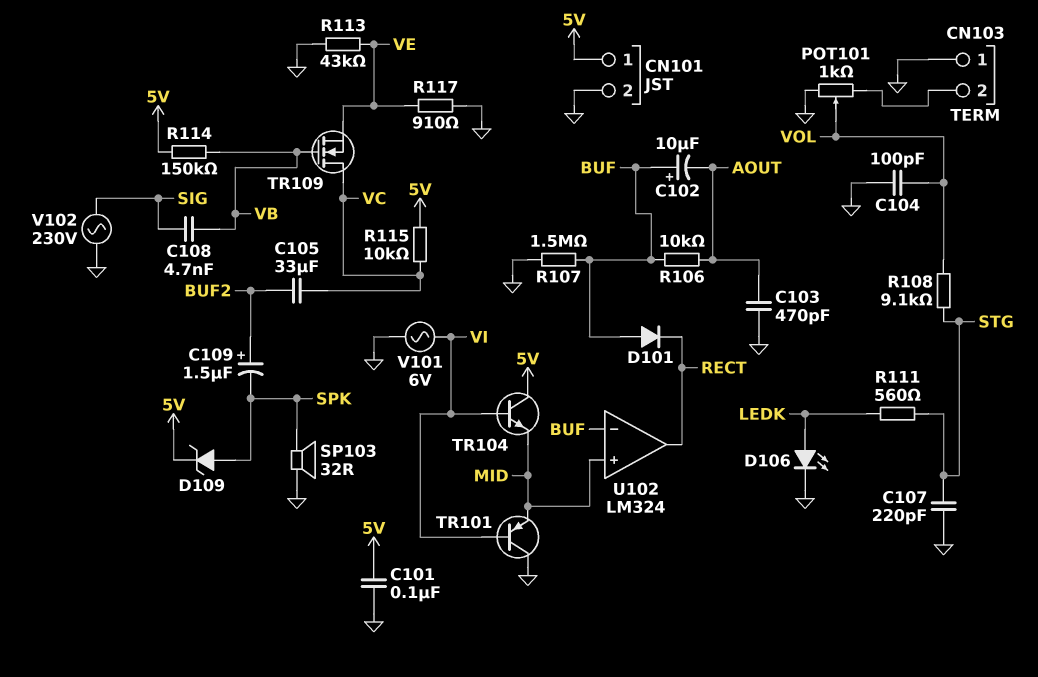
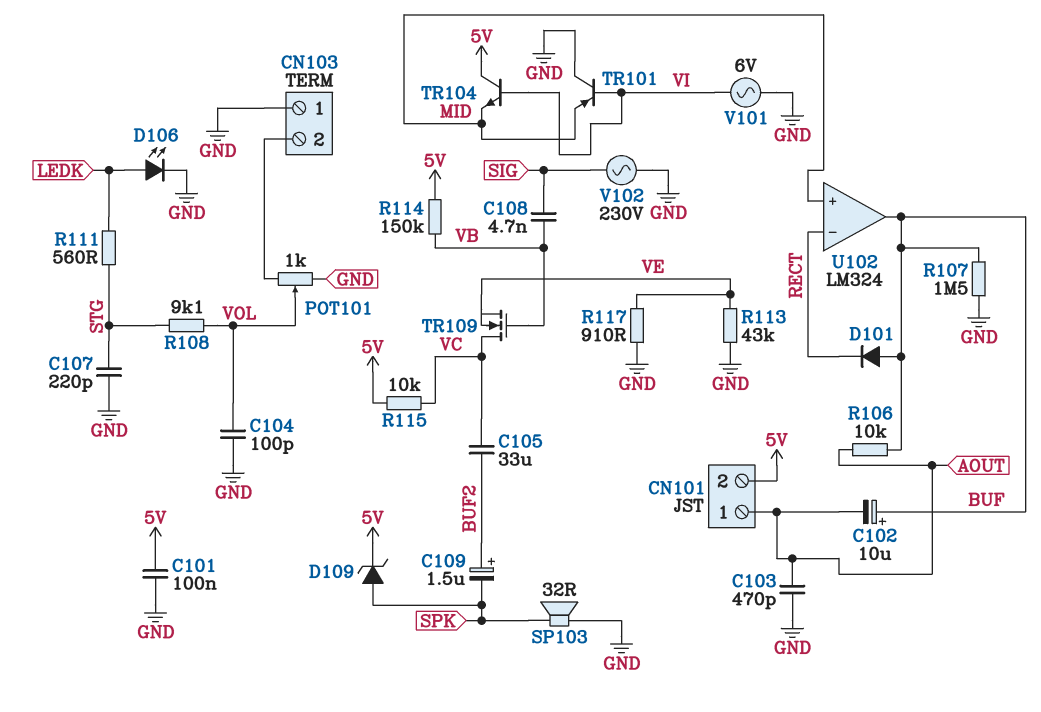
CN101 pin 1: 5V -> AOUT
CN101 pin 2: GND -> 5V
U102 pin in-: BUF -> RECT
U102 pin out: RECT -> BUF

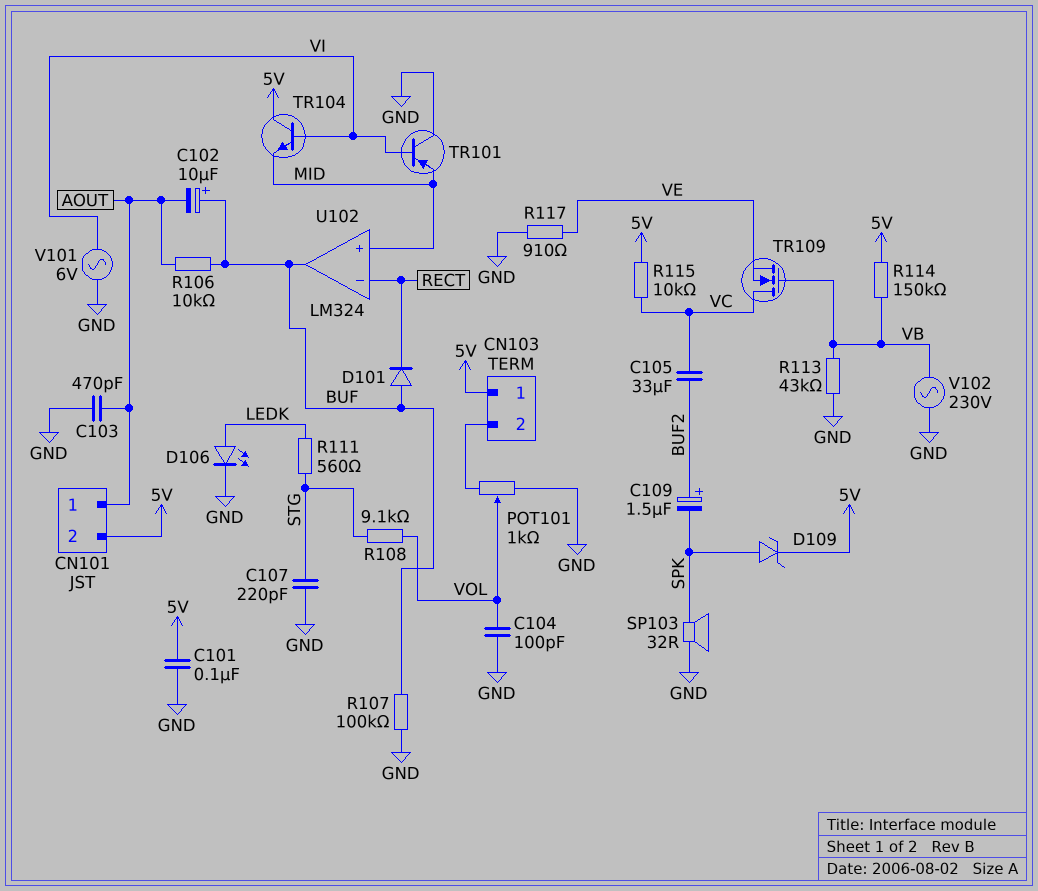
C108: 4.7nF (SIG, VB) -> none
CN103 pin 1: GND -> 5V
R107: 1.5M (BUF, GND) -> 100k (BUF, GND)
R113: 43k (GND, VE) -> 43k (GND, VB)
V102: AC 230V (GND, SIG) -> AC 230V (GND, VB)

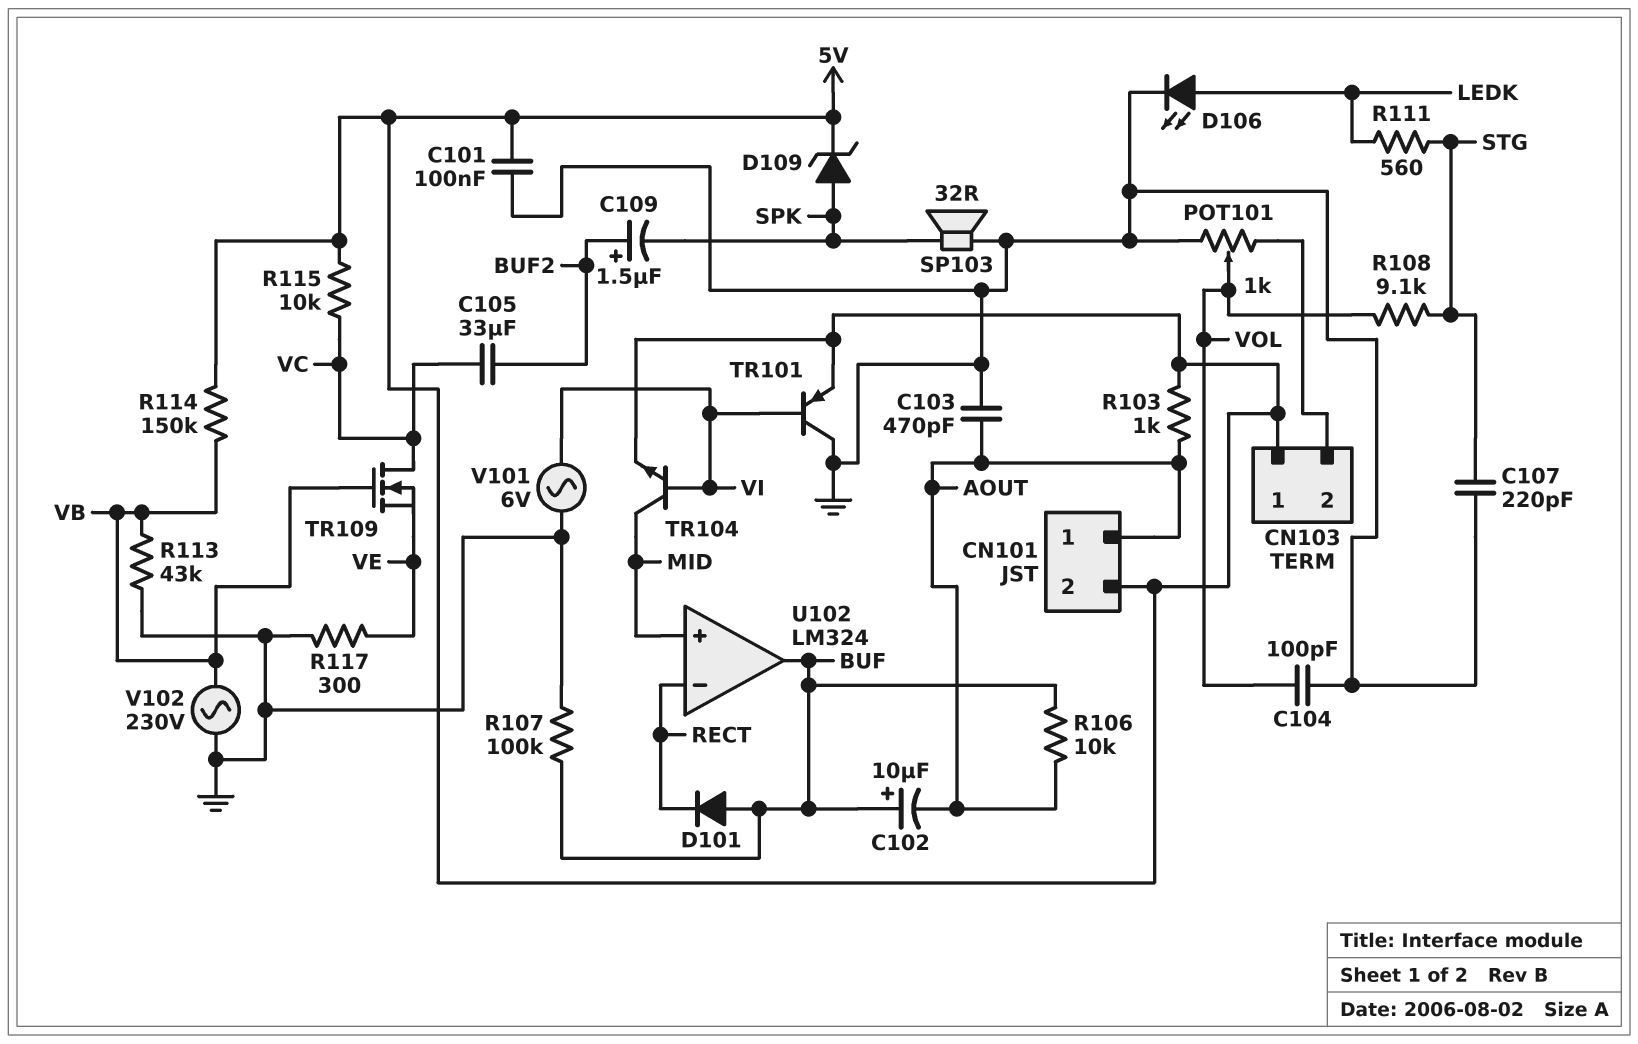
R103: none -> 1k (5V, AOUT)
R117: 910 (GND, VE) -> 300 (GND, VE)
TR101: PNP (B VI, C GND, E MID) -> PNP (B VI, C GND, E 5V)
TR104: NPN (B VI, C 5V, E MID) -> NPN (B VI, C MID, E 5V)

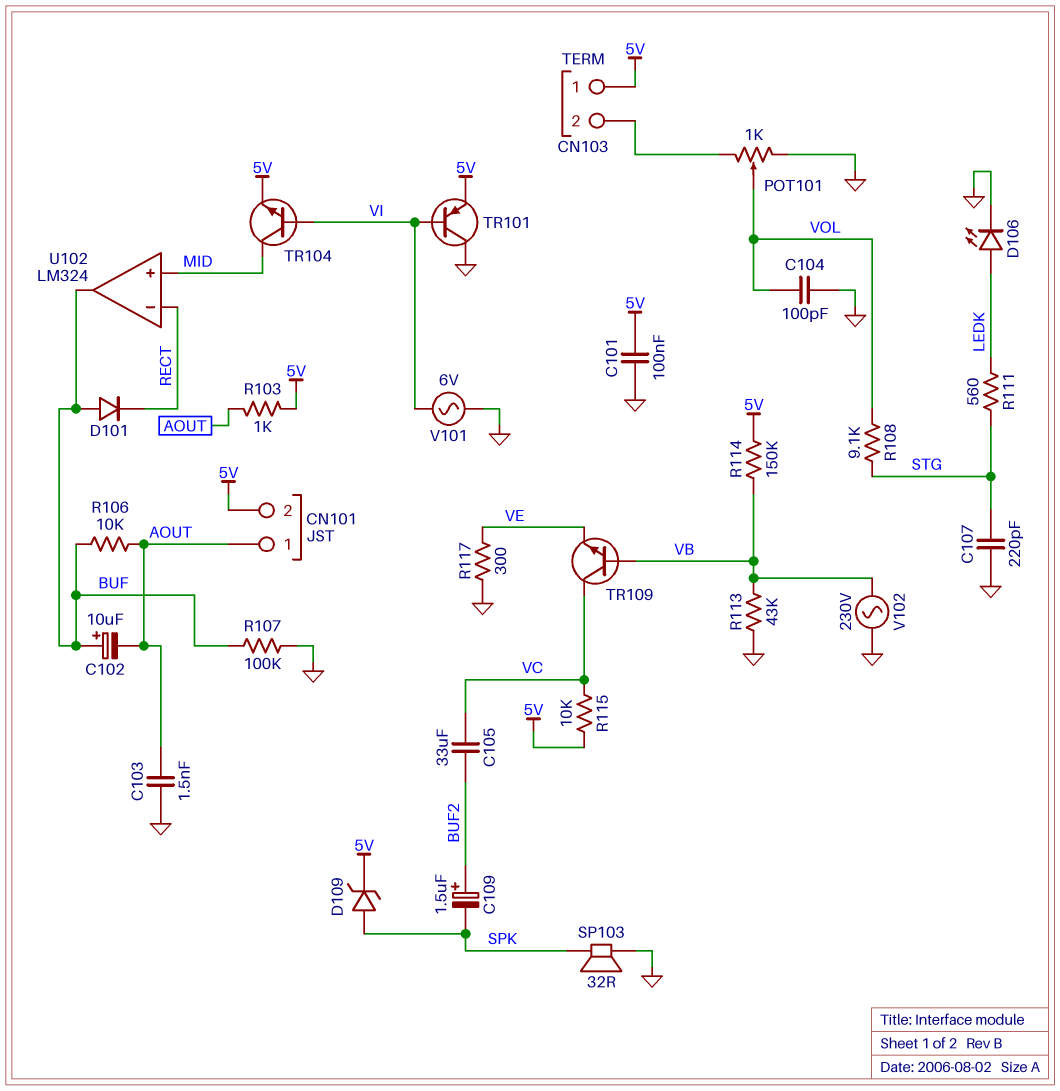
C103: 470pF (AOUT, GND) -> 1.5nF (AOUT, GND)
TR109: NMOS (G VB, D VC, S VE) -> NPN (B VB, C VC, E VE)

